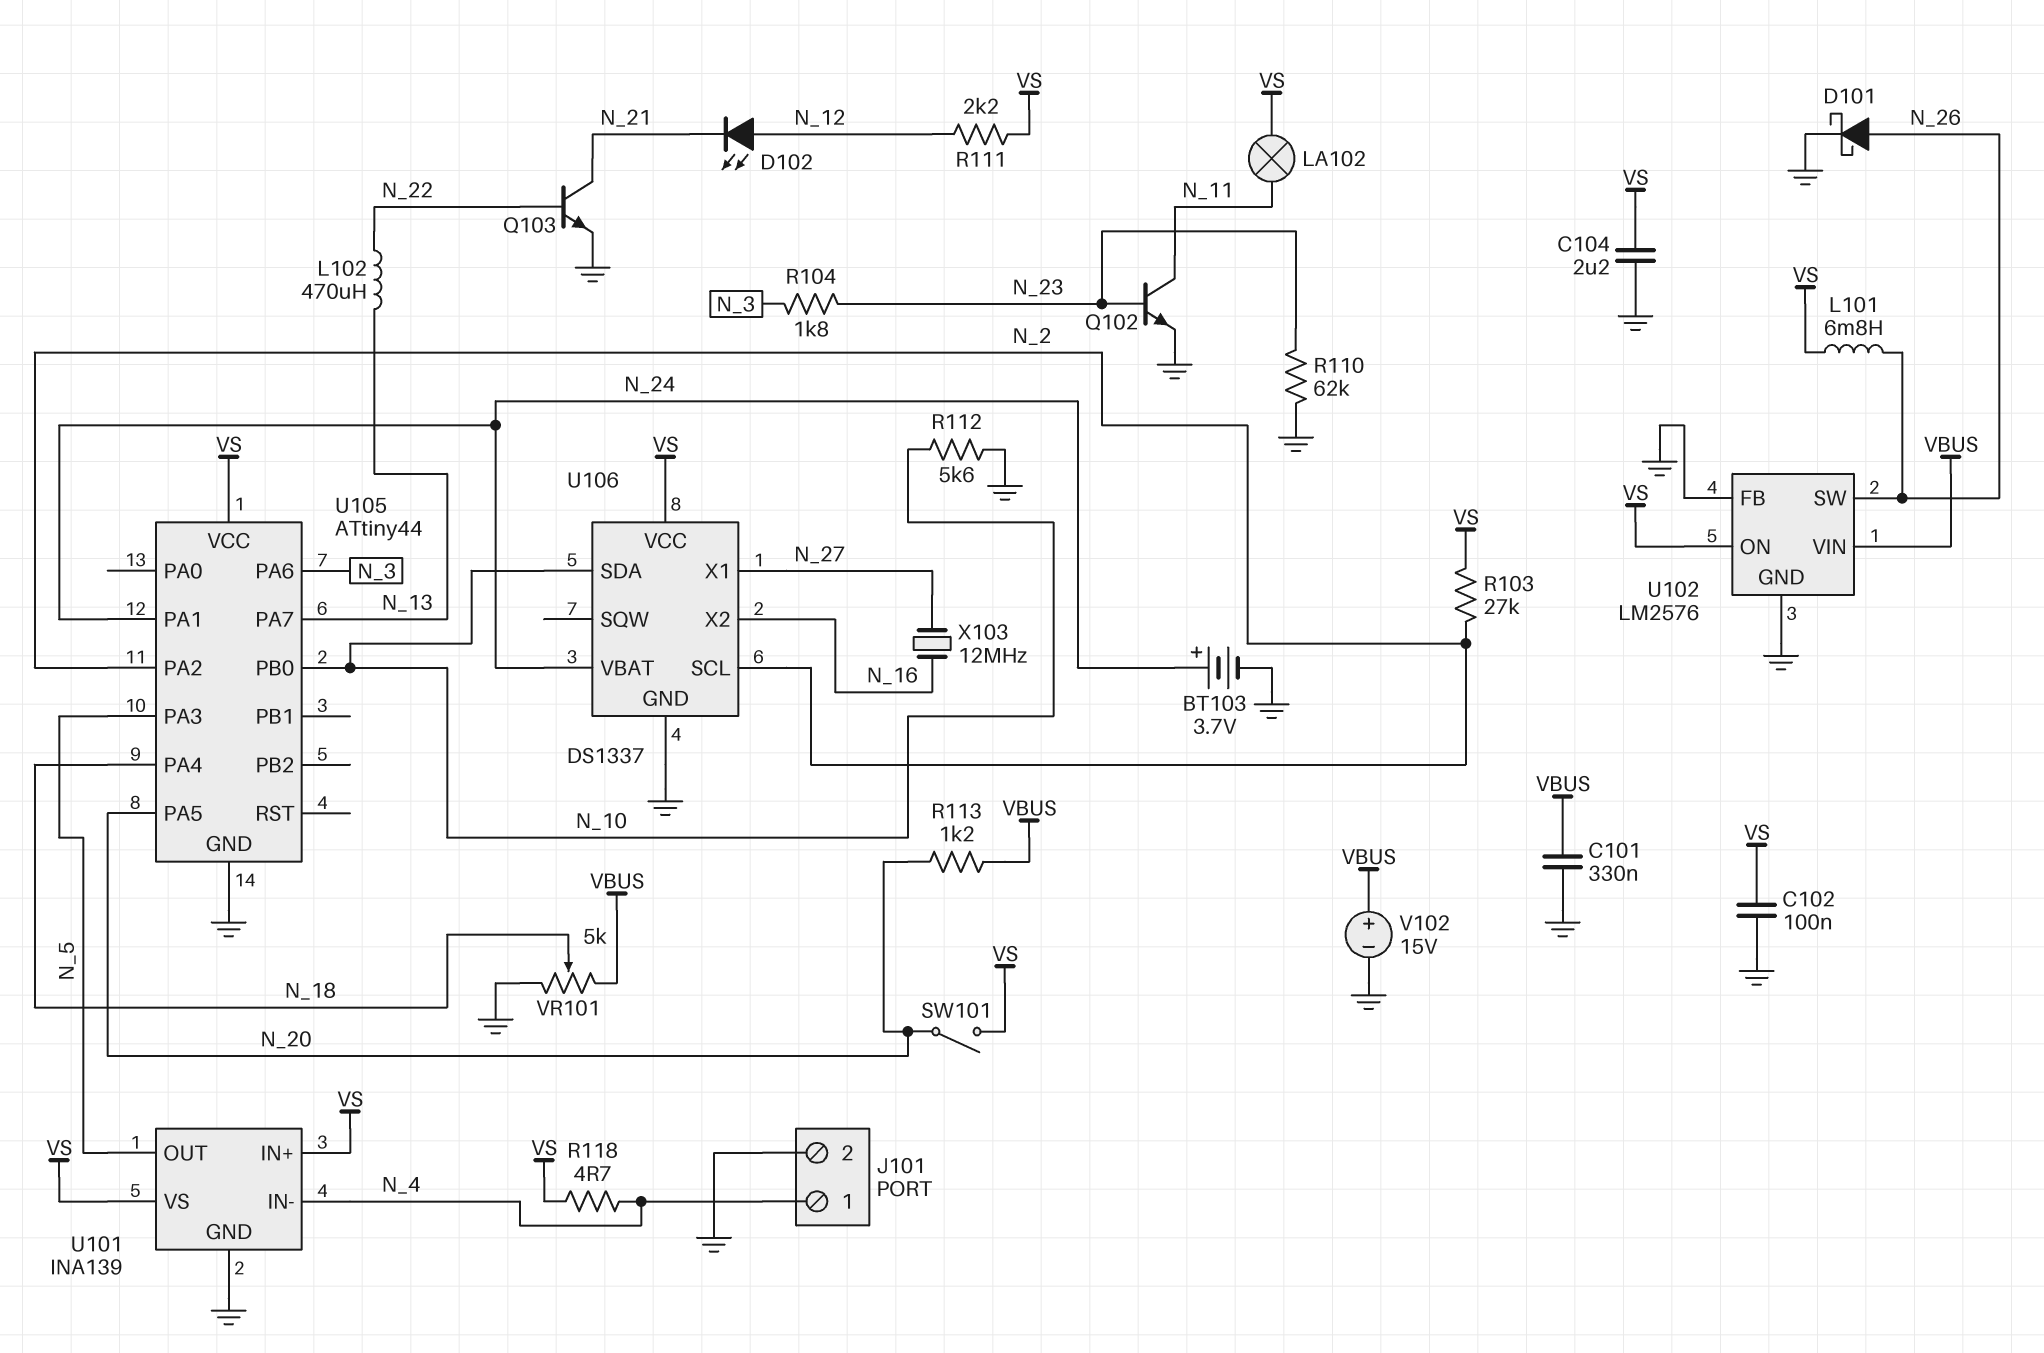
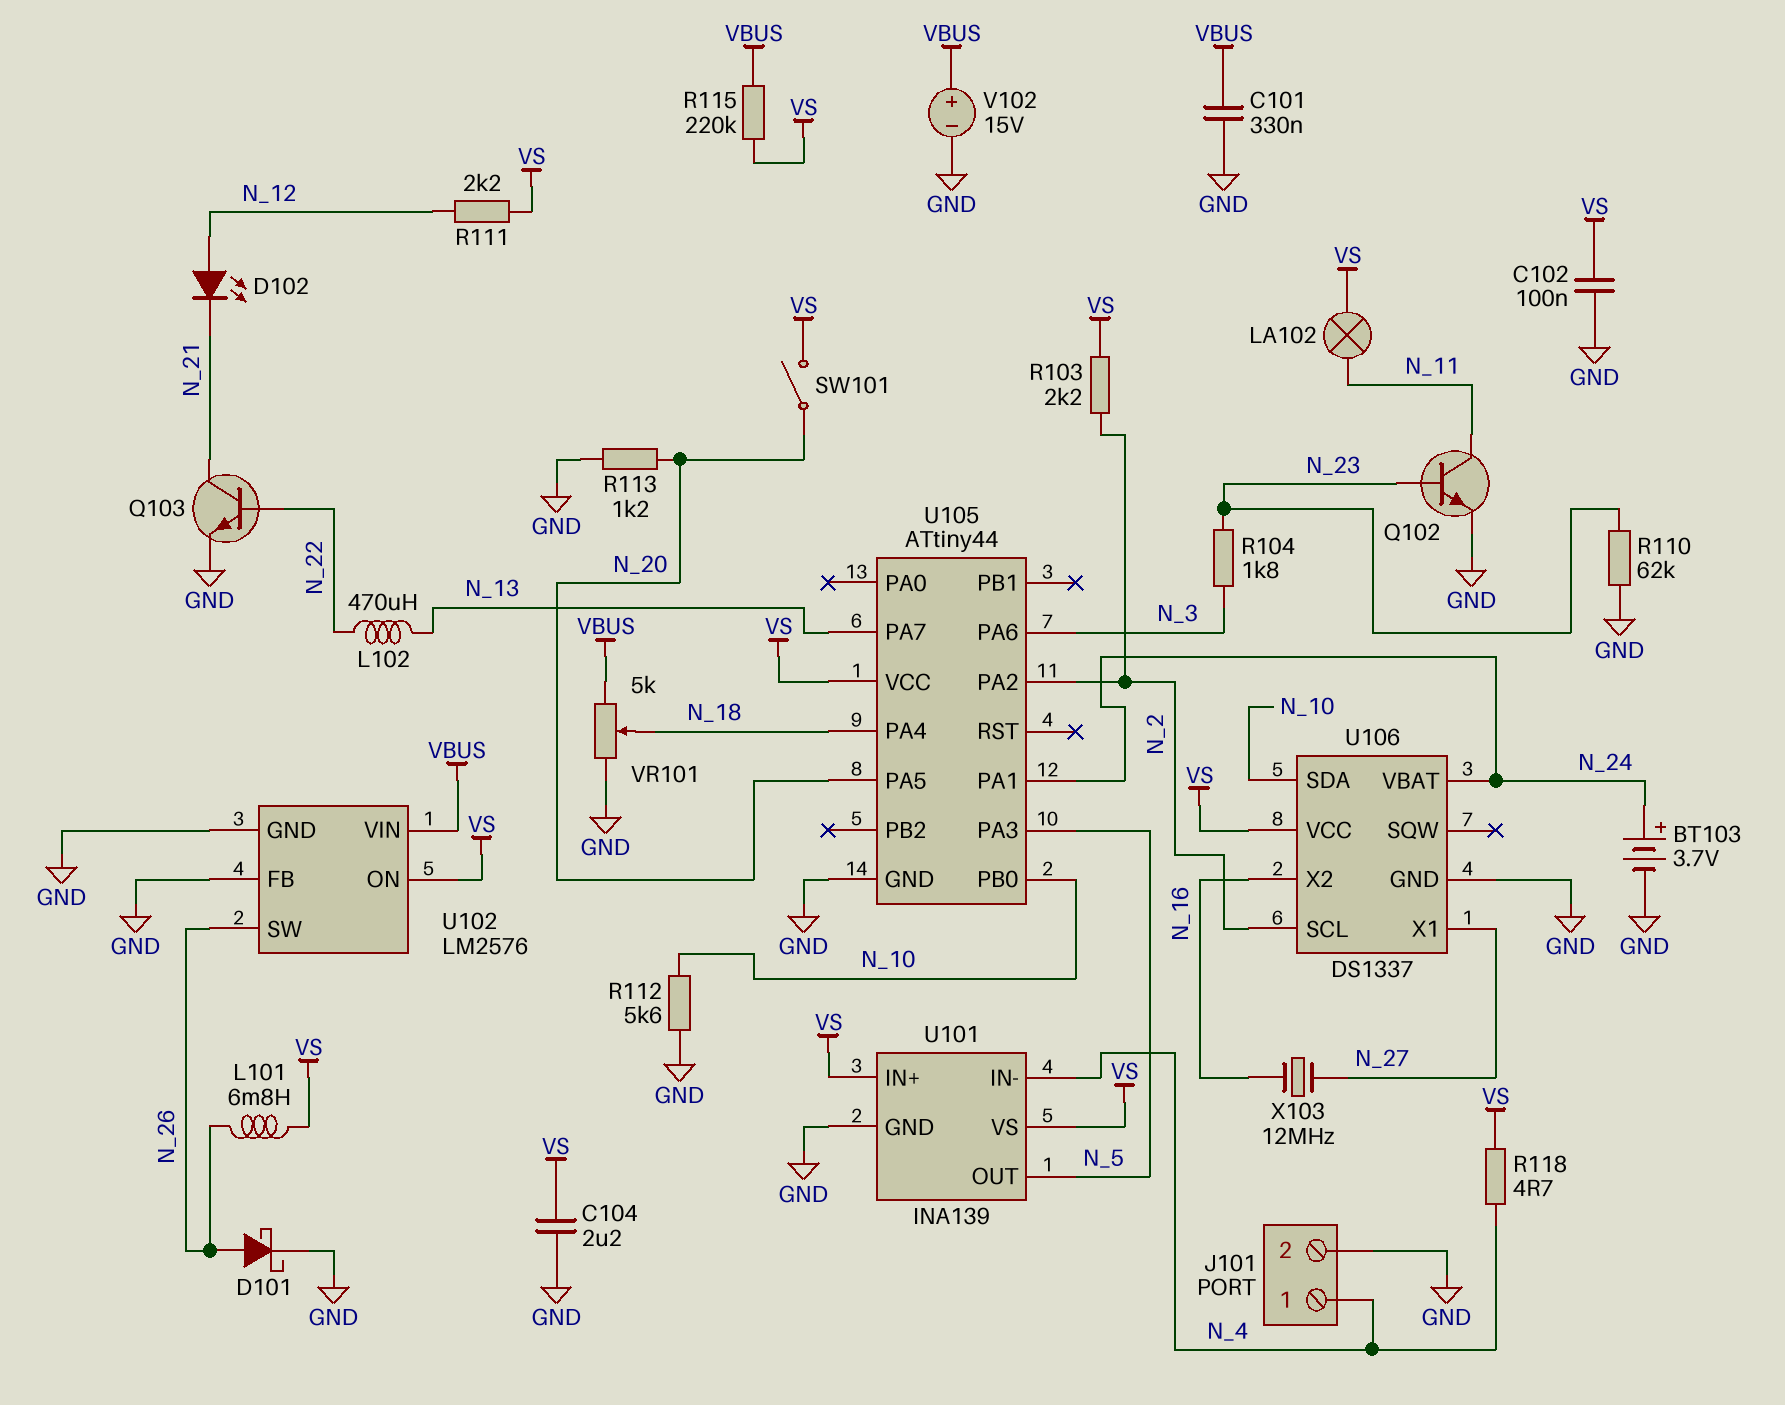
R103: 27k (N_2, VS) -> 2.2k (N_2, VS)
R113: 1.2k (N_20, VBUS) -> 1.2k (GND, N_20)
R115: none -> 220k (VBUS, VS)

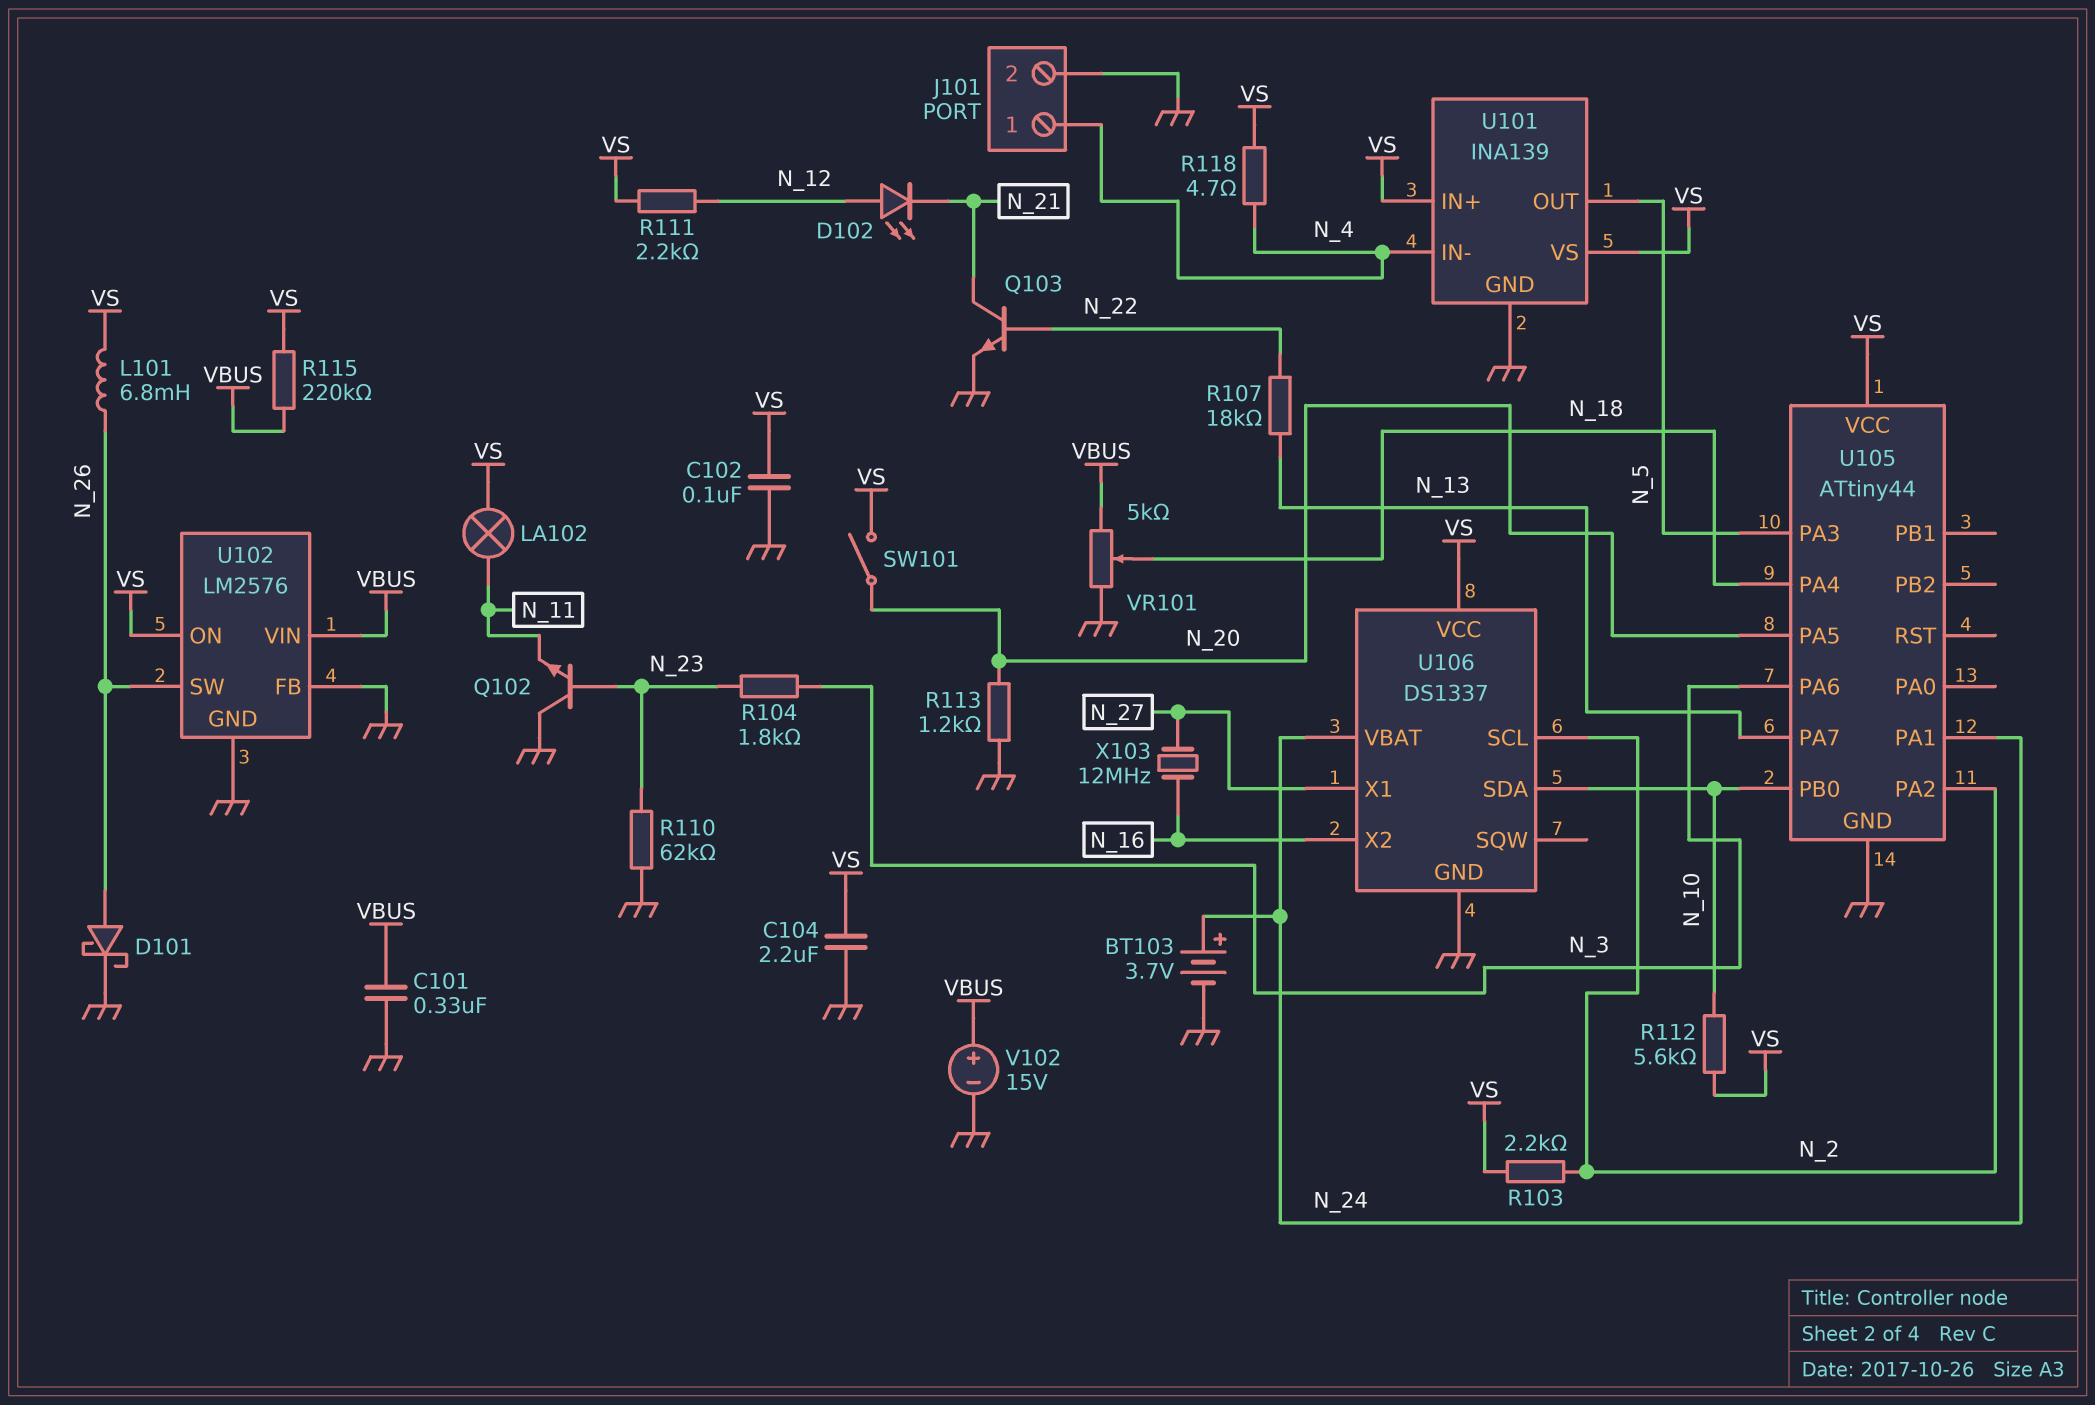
L102: 470uH (N_13, N_22) -> none
Q102: NPN (B N_23, C N_11, E GND) -> NPN (B N_23, C GND, E N_11)
R107: none -> 18k (N_13, N_22)
R112: 5.6k (GND, N_10) -> 5.6k (N_10, VS)

